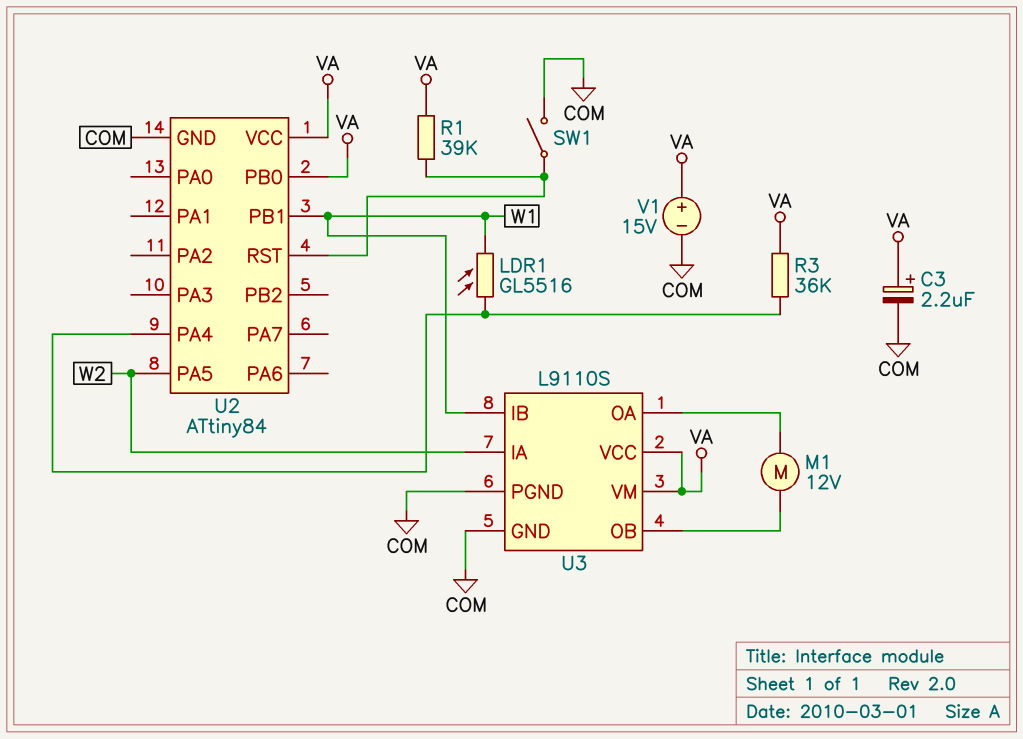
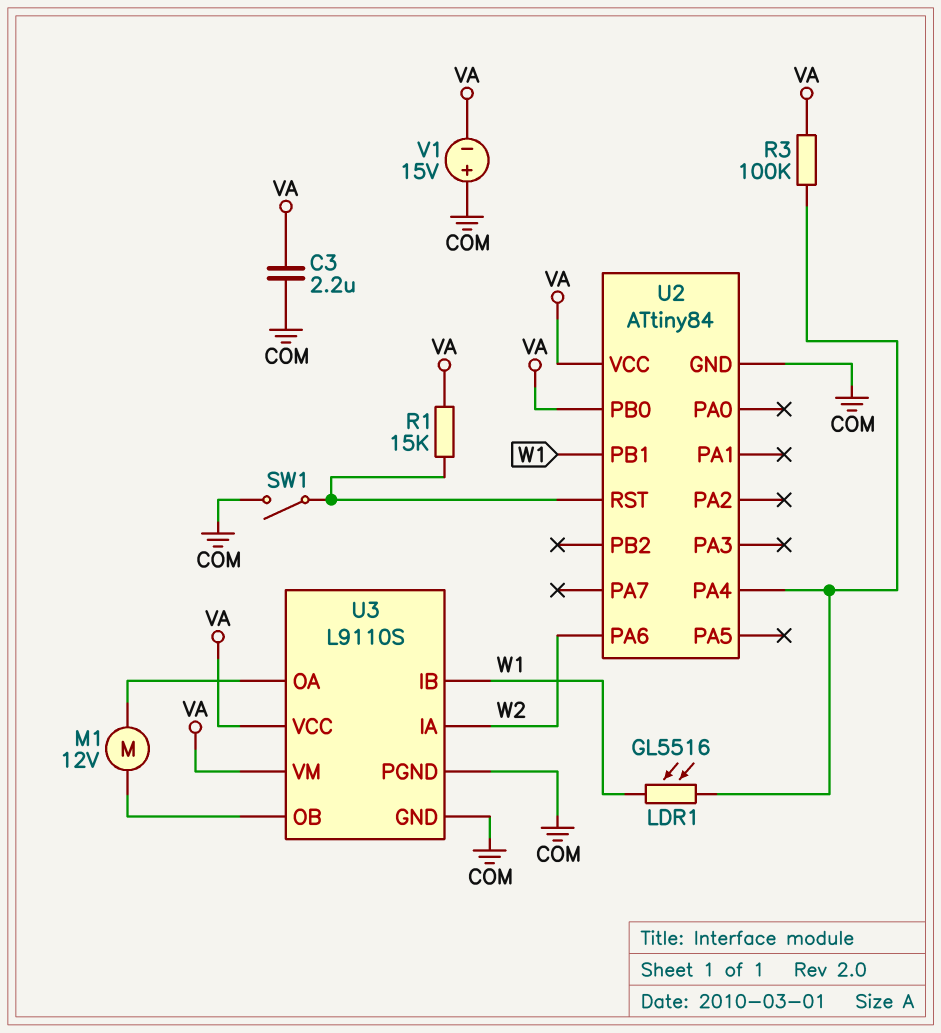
C3: 2.2uF (plus VA, minus COM) -> 2.2uF (COM, VA)
R1: 39k (U2/RST, VA) -> 15k (U2/RST, VA)
R3: 36k (U2/PA4, VA) -> 100k (U2/PA4, VA)
U2 pin PA5: W2 -> none
U2 pin PA6: none -> W2
V1: 15V (plus VA, minus COM) -> 15V (plus COM, minus VA)

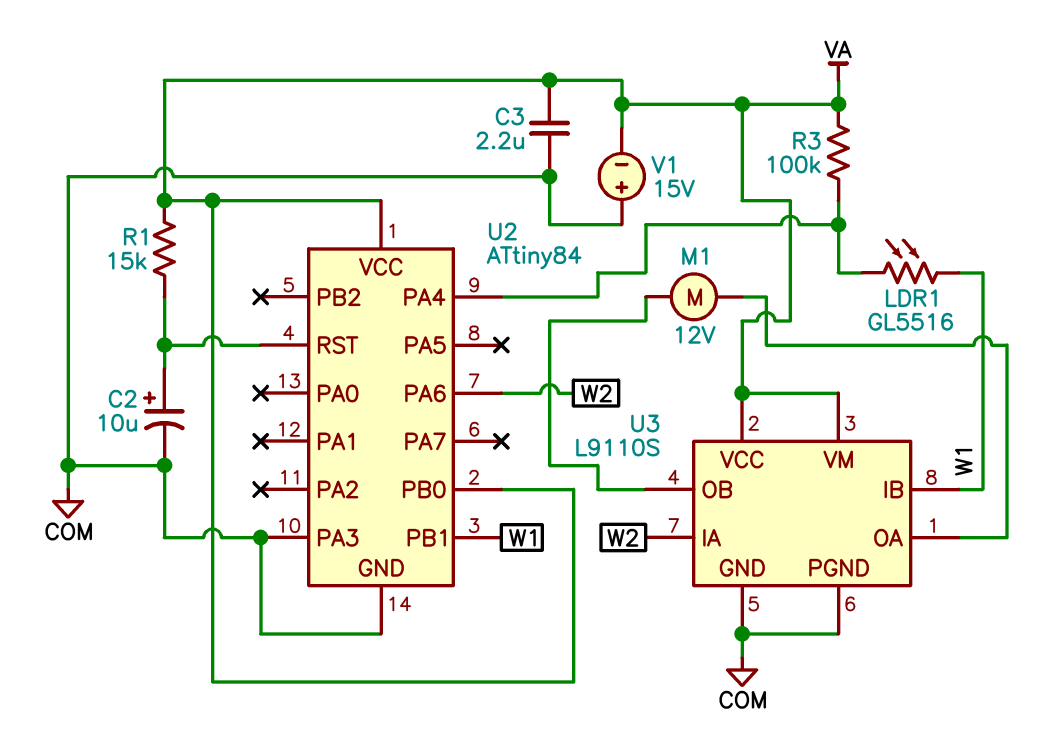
C2: none -> 10uF (plus U2/RST, minus COM)
SW1: switch (COM, U2/RST) -> none
U2 pin PA3: none -> COM

